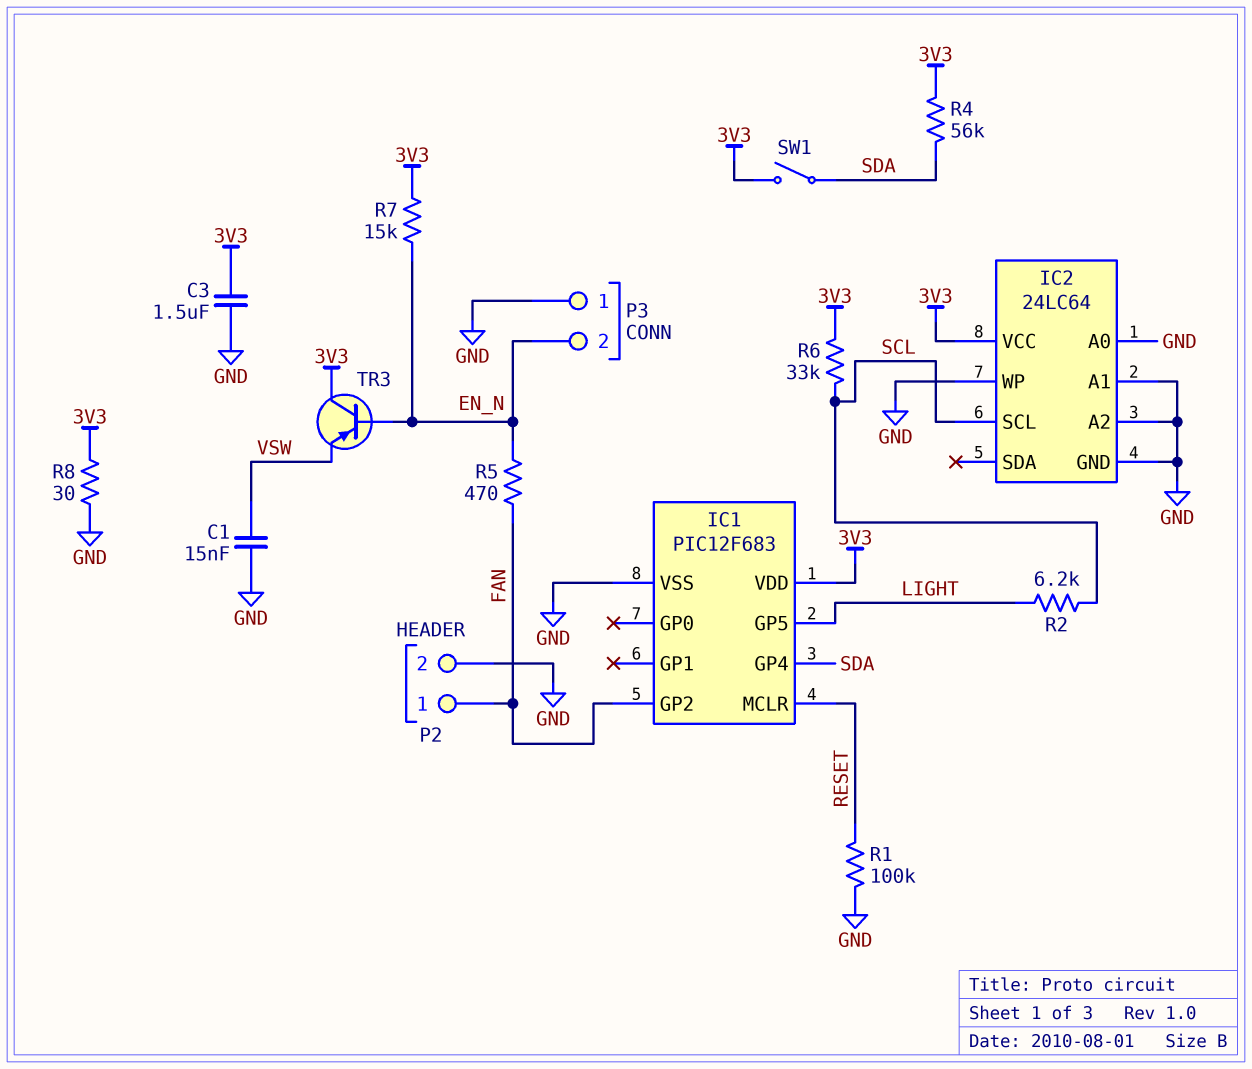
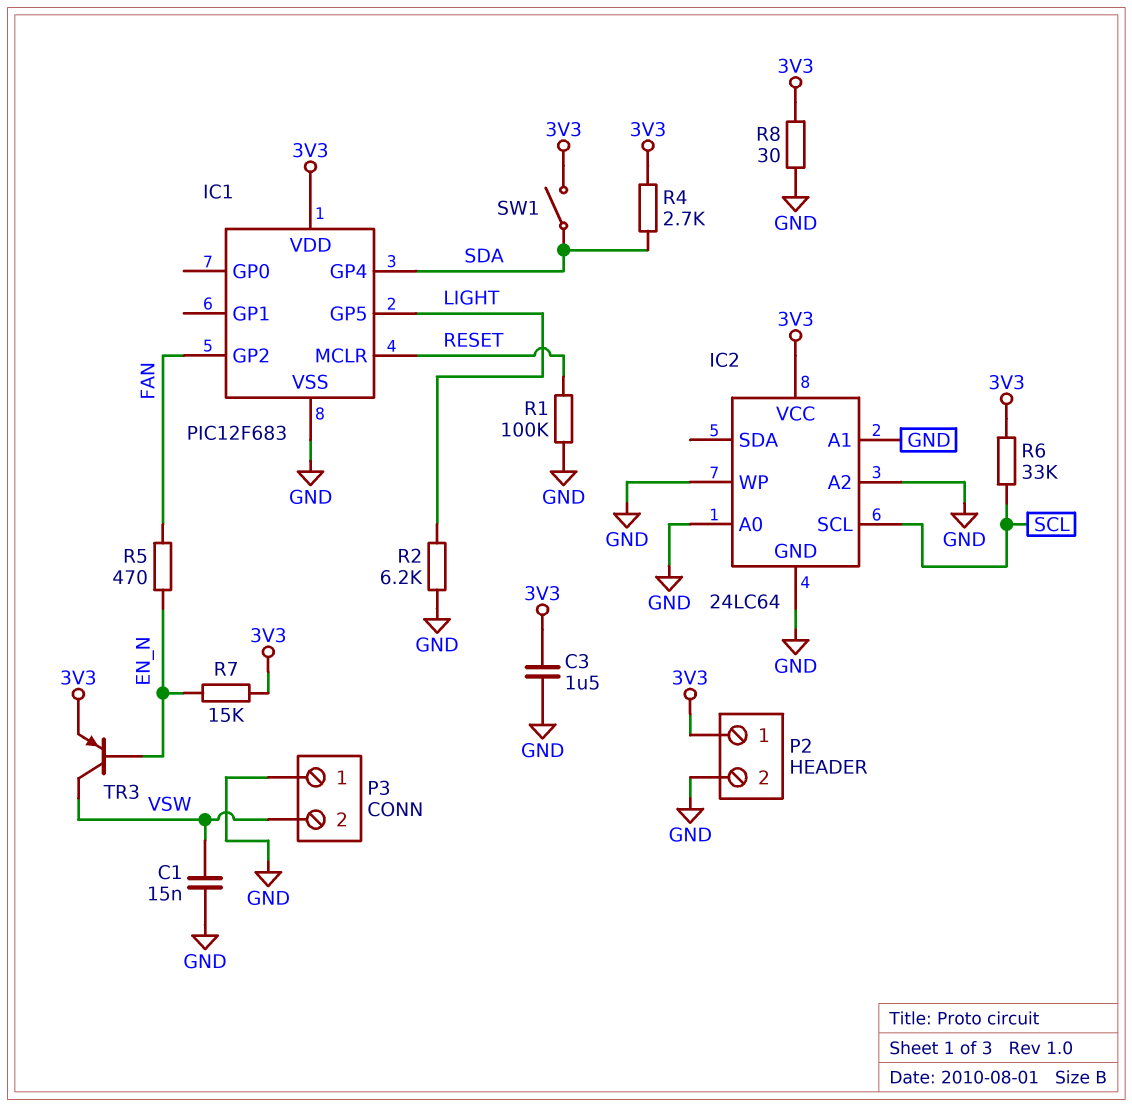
P2 pin 1: FAN -> 3V3
P3 pin 2: EN_N -> VSW
R2: 6.2k (LIGHT, SCL) -> 6.2k (GND, LIGHT)
R4: 56k (3V3, SDA) -> 2.7k (3V3, SDA)
TR3: PNP (B EN_N, C 3V3, E VSW) -> PNP (B EN_N, C VSW, E 3V3)

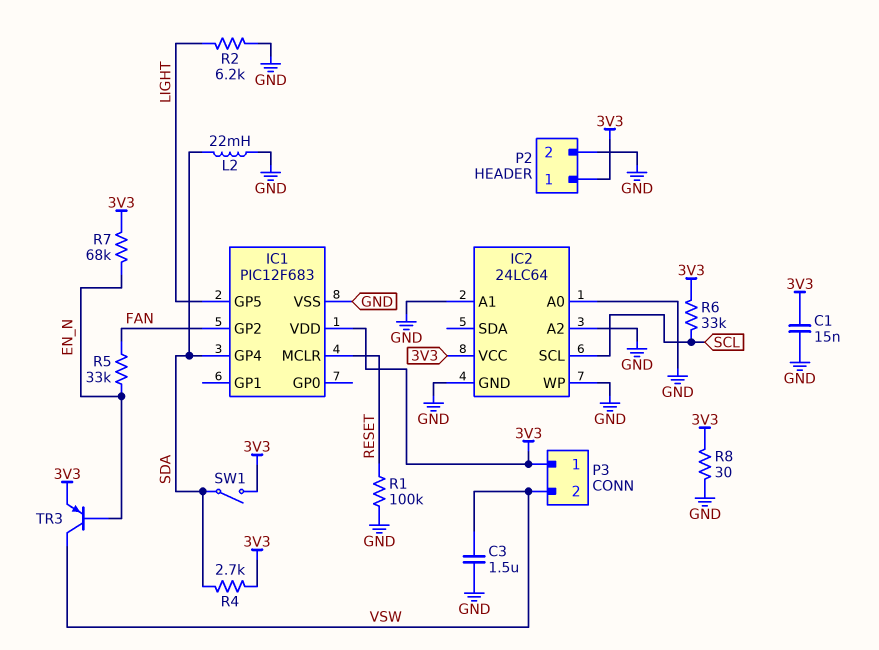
C1: 15nF (GND, VSW) -> 15nF (3V3, GND)
C3: 1.5uF (3V3, GND) -> 1.5uF (GND, VSW)
L2: none -> 22mH (GND, SDA)
P3 pin 1: GND -> 3V3
R5: 470 (EN_N, FAN) -> 33k (EN_N, FAN)
R7: 15k (3V3, EN_N) -> 68k (3V3, EN_N)

